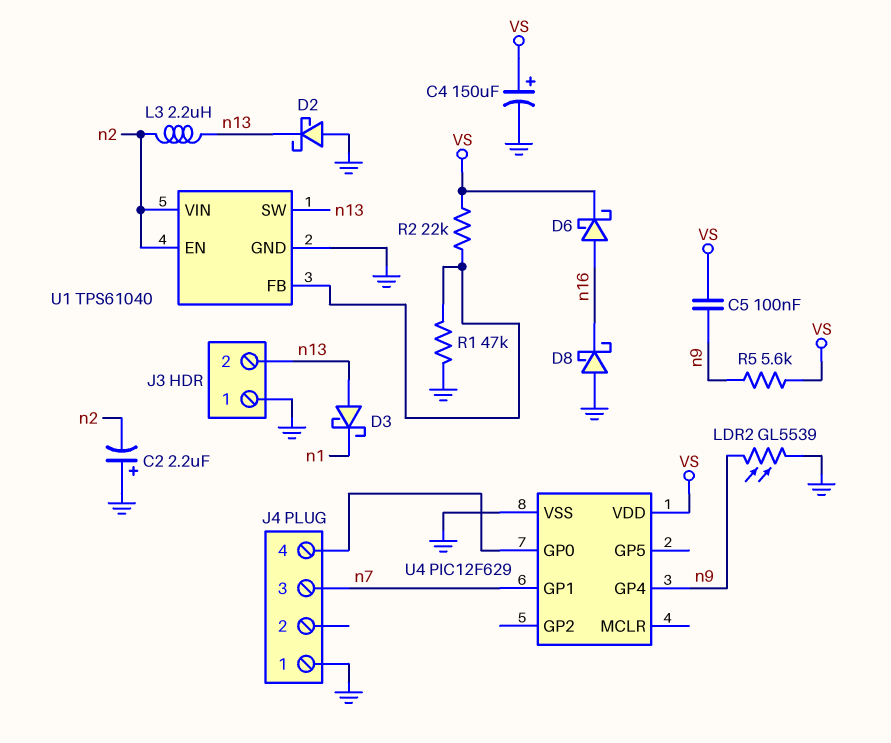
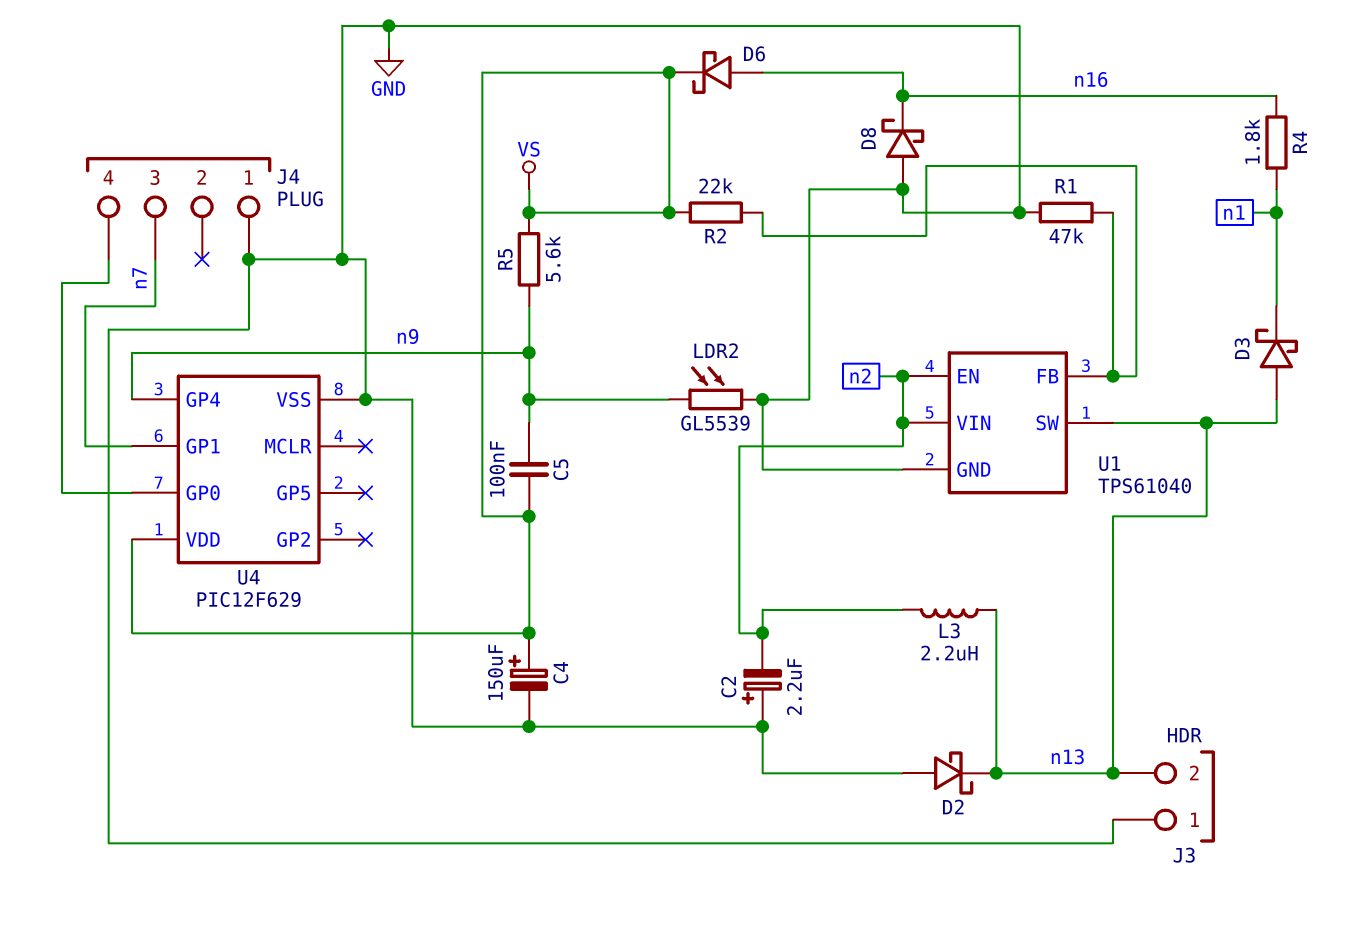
R4: none -> 1.8k (n1, n16)

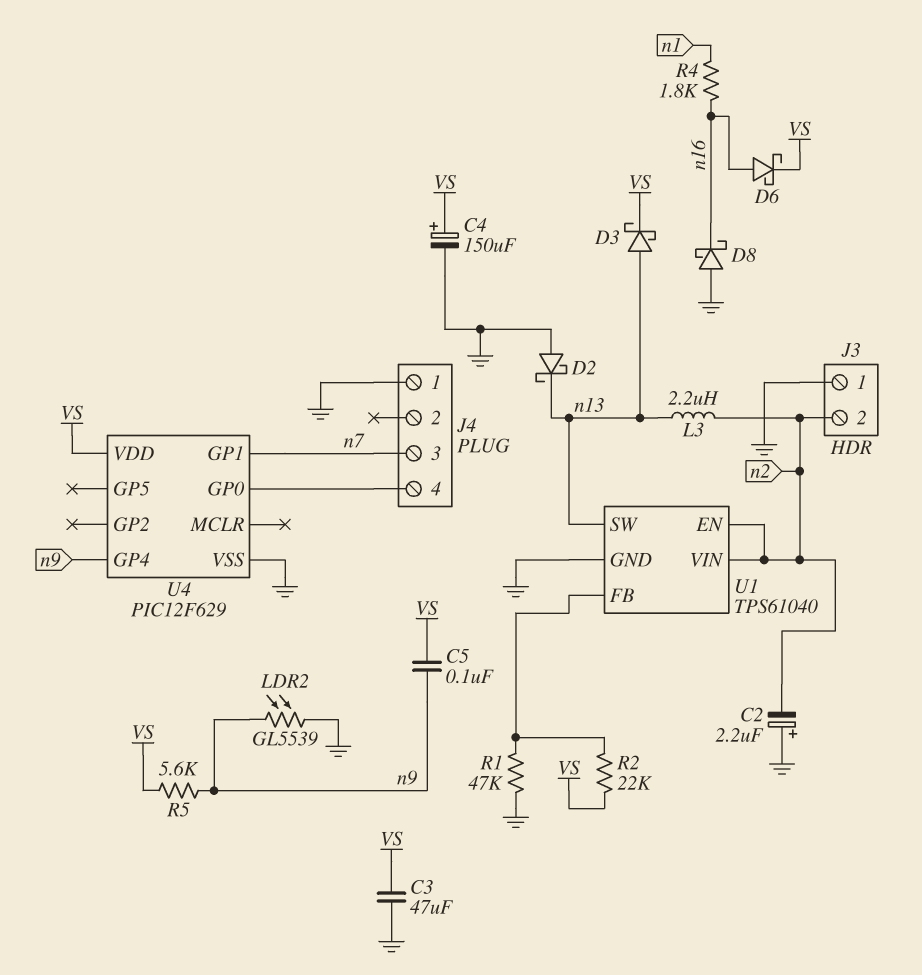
C3: none -> 47uF (GND, VS)
D3: schottky (A n13, K n1) -> schottky (A n13, K VS)
J3 pin 2: n13 -> n2

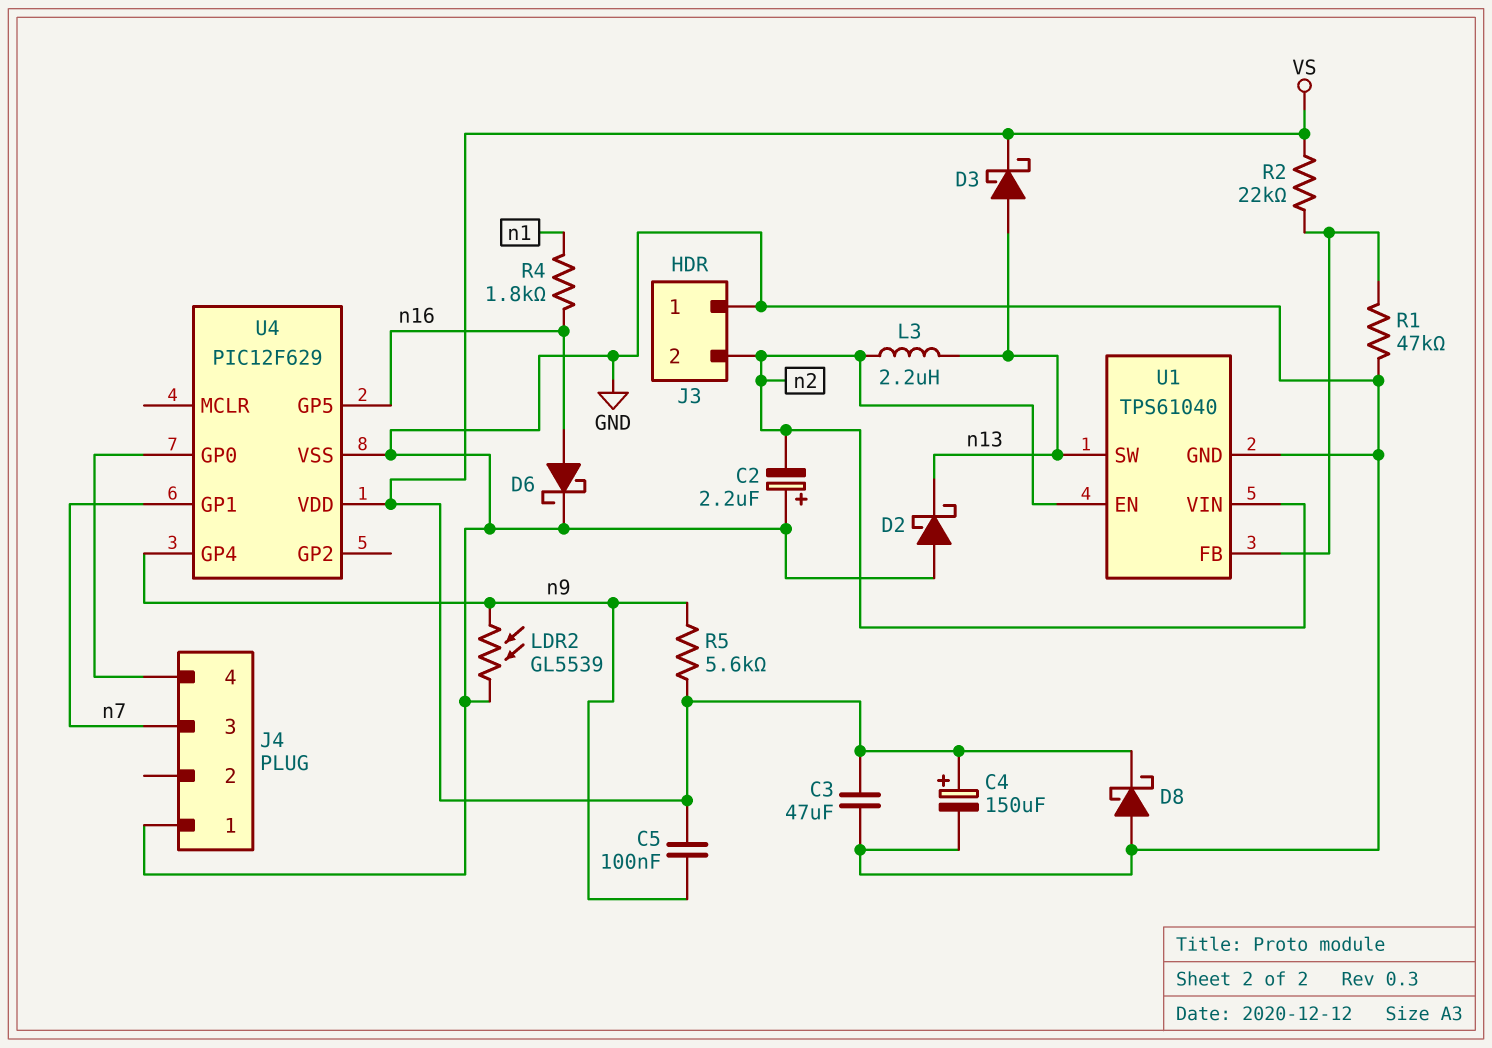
D6: schottky (A n16, K VS) -> schottky (A n16, K GND)
D8: schottky (A GND, K n16) -> schottky (A GND, K VS)
U4 pin GP5: none -> n16

